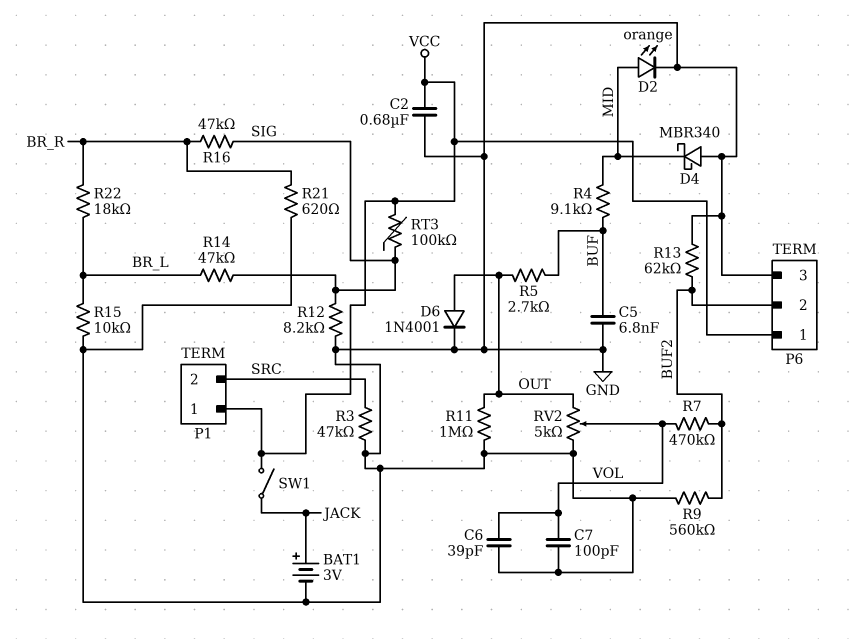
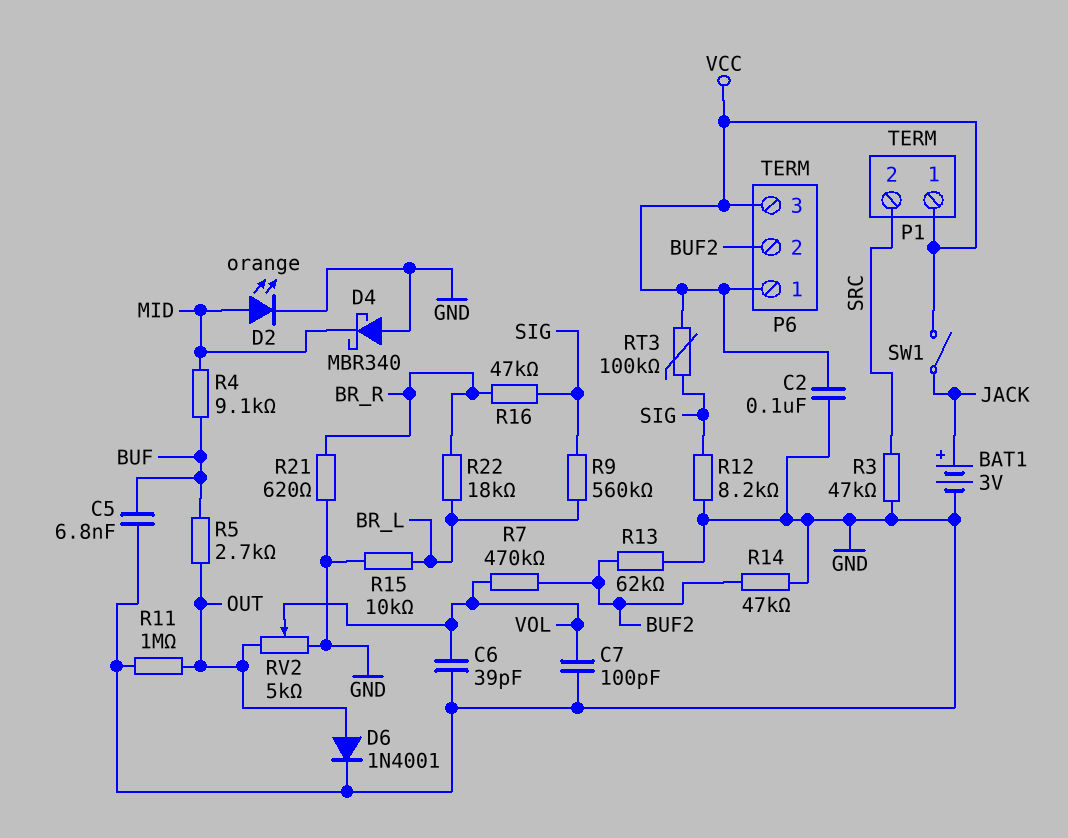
C2: 680nF (GND, VCC) -> 100nF (GND, VCC)
P6 pin 3: GND -> VCC
R9: 560k (BUF2, GND) -> 560k (BR_L, SIG)
R14: 47k (BR_L, SIG) -> 47k (BUF2, GND)

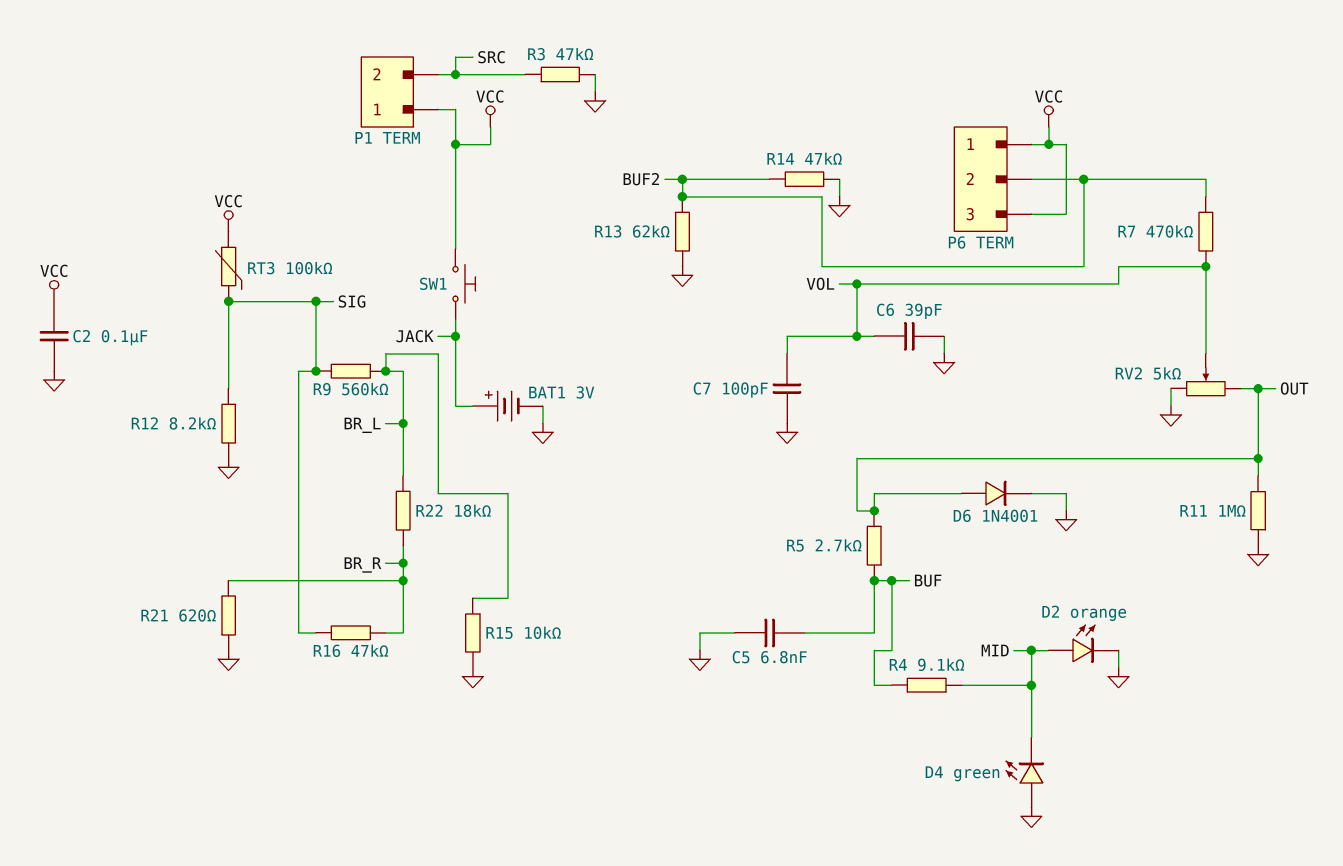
D4: schottky MBR340 (A GND, K MID) -> LED green (A GND, K MID)
SW1: switch (JACK, VCC) -> button (JACK, VCC)

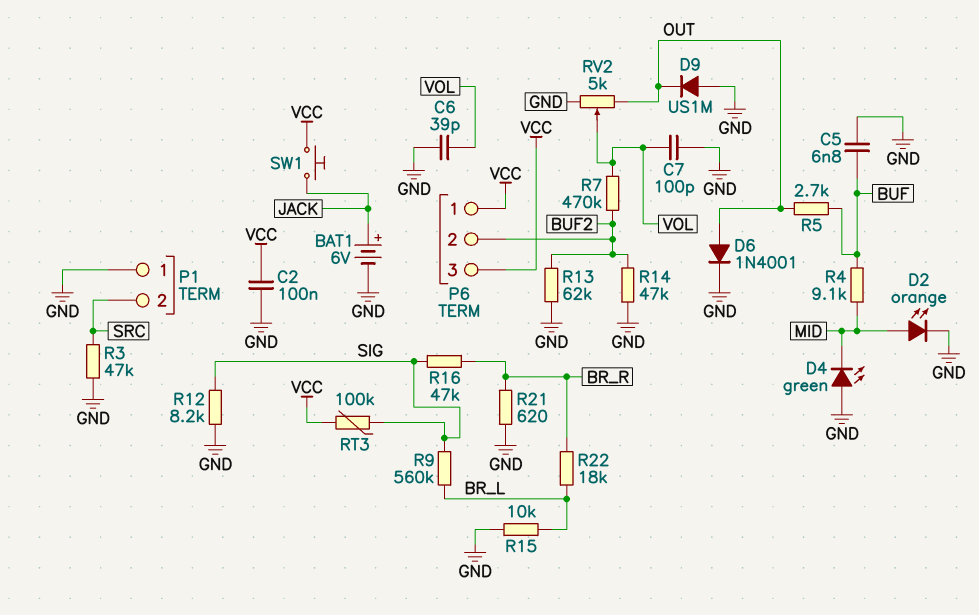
BAT1: 3V (plus JACK, minus GND) -> 6V (plus JACK, minus GND)
D9: none -> diode US1M (A GND, K OUT)
P1 pin 1: VCC -> GND
R11: 1M (GND, OUT) -> none

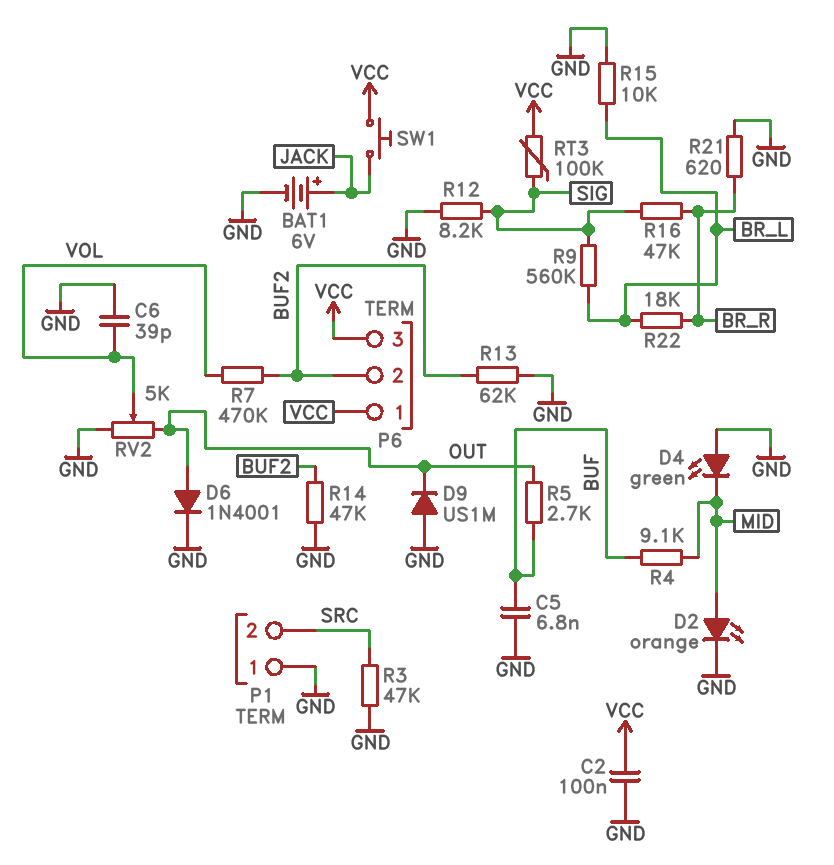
C7: 100pF (GND, VOL) -> none

